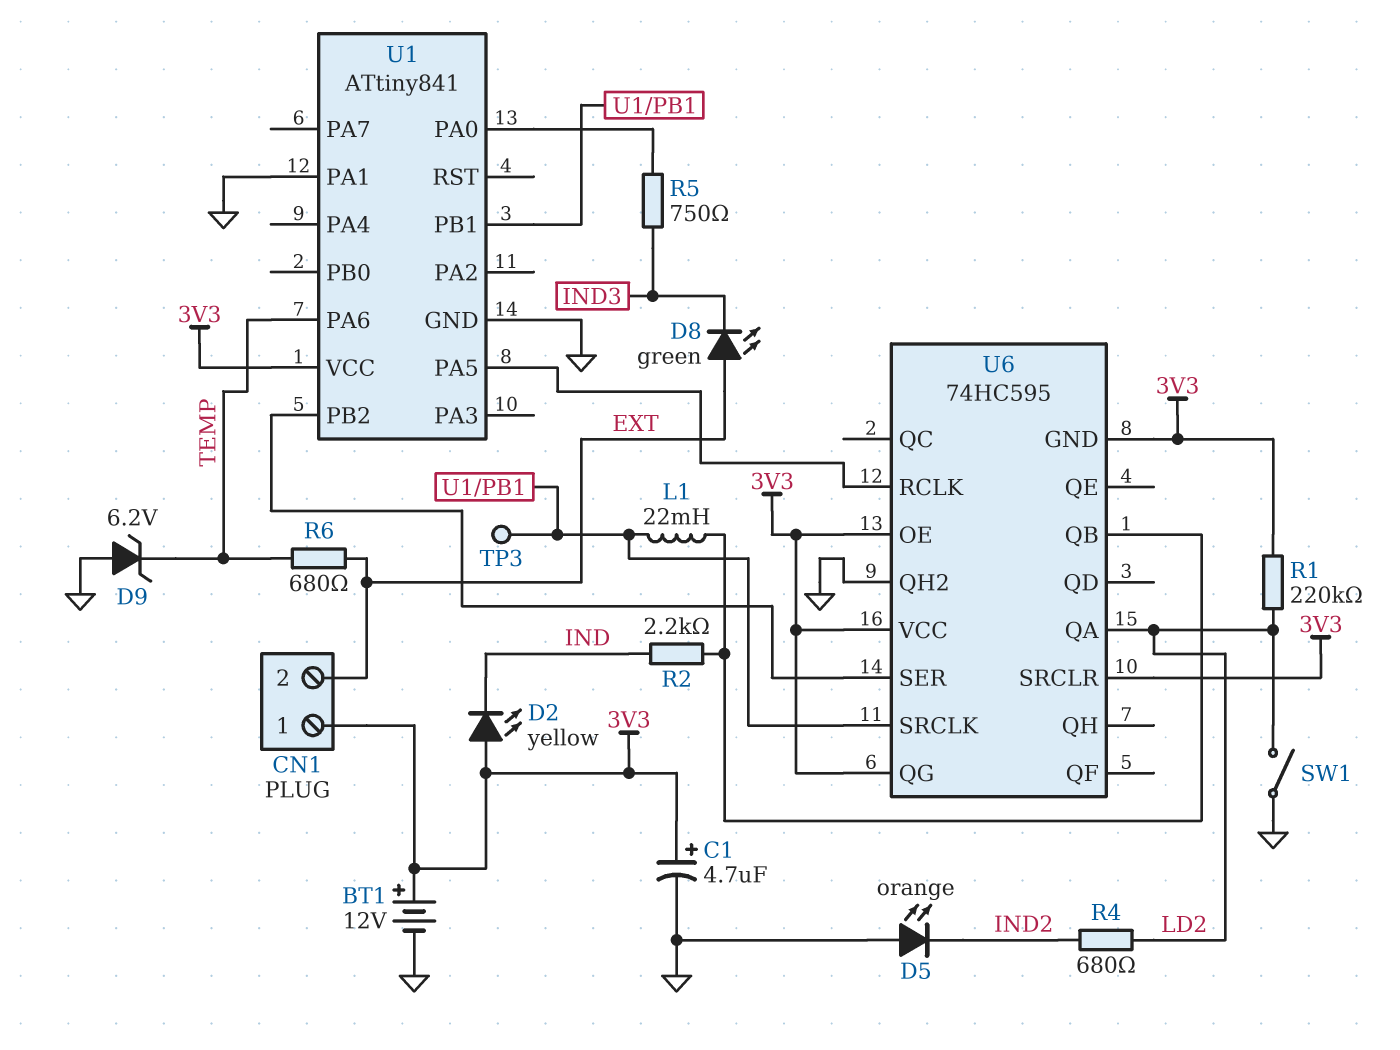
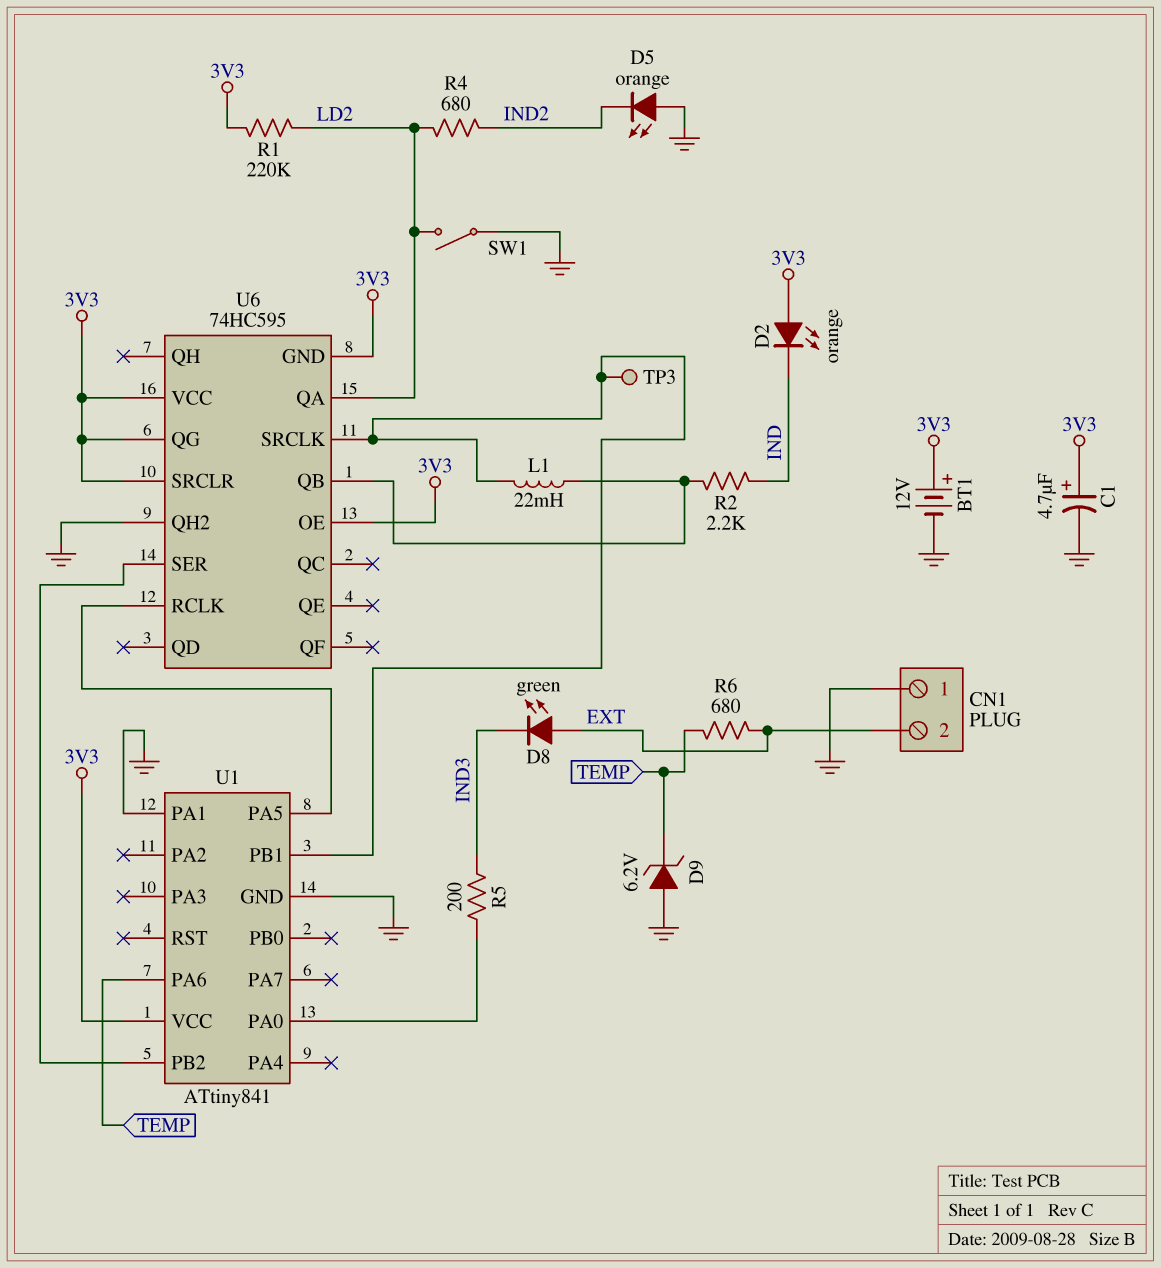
CN1 pin 1: 3V3 -> GND
D2: LED yellow (A 3V3, K IND) -> LED orange (A 3V3, K IND)
R5: 750 (IND3, U1/PA0) -> 200 (IND3, U1/PA0)

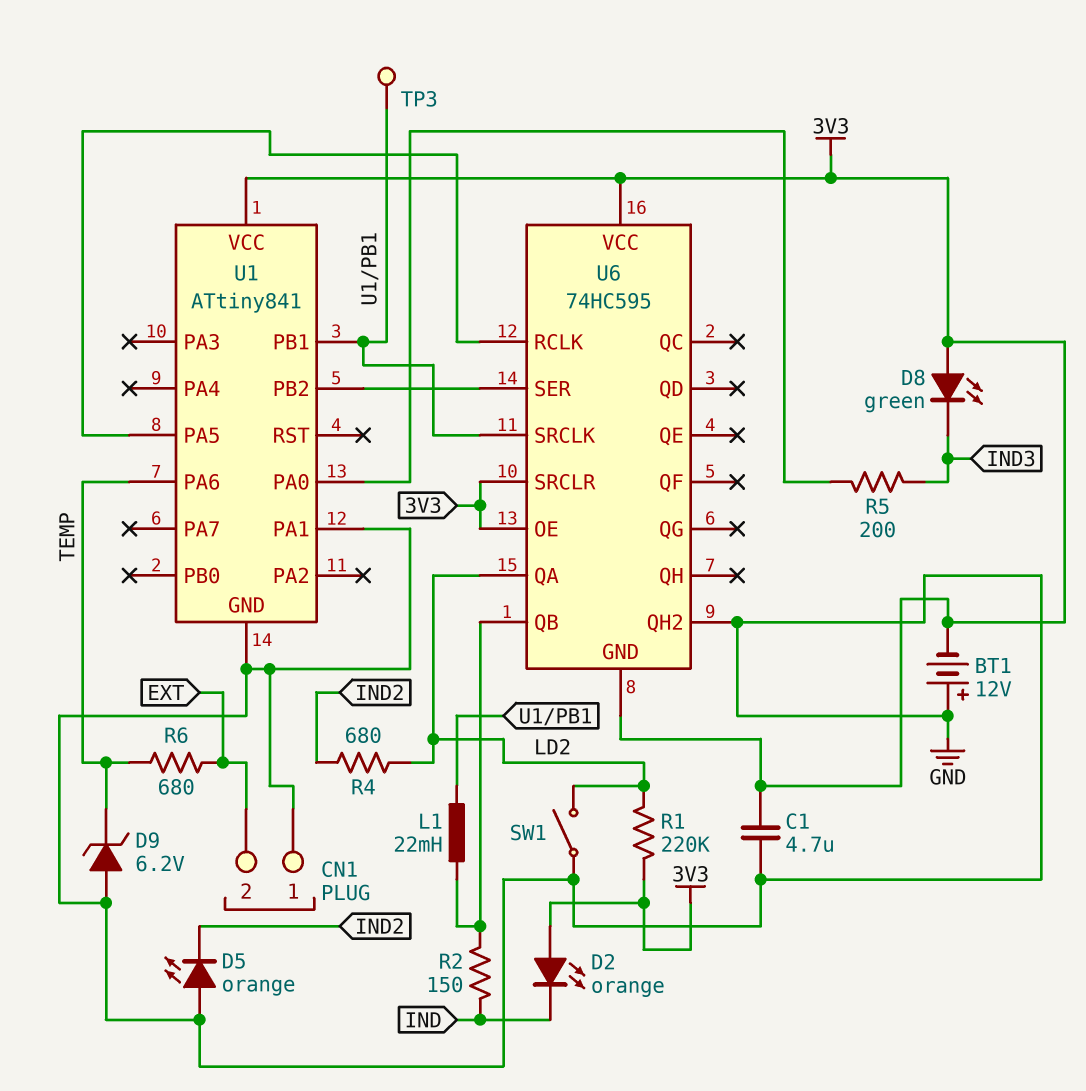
BT1: 12V (plus 3V3, minus GND) -> 12V (plus GND, minus 3V3)
C1: 4.7uF (plus 3V3, minus GND) -> 4.7uF (3V3, GND)
D8: LED green (A EXT, K IND3) -> LED green (A 3V3, K IND3)
R2: 2.2k (IND, U6/QB) -> 150 (IND, U6/QB)
U6 pin QG: 3V3 -> none

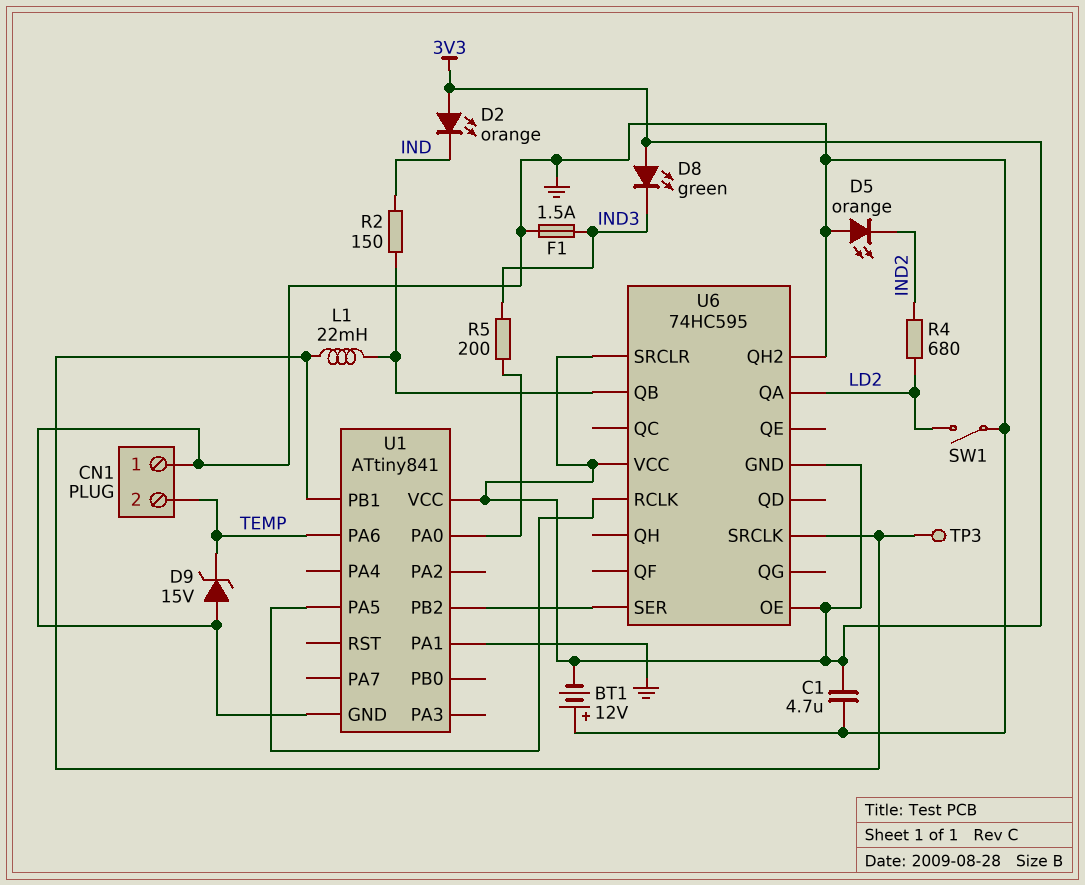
CN1 pin 2: EXT -> TEMP
D9: zener 6.2V (A GND, K TEMP) -> zener 15V (A GND, K TEMP)
F1: none -> 1.5A (GND, IND3)
R1: 220k (3V3, LD2) -> none
R6: 680 (EXT, TEMP) -> none

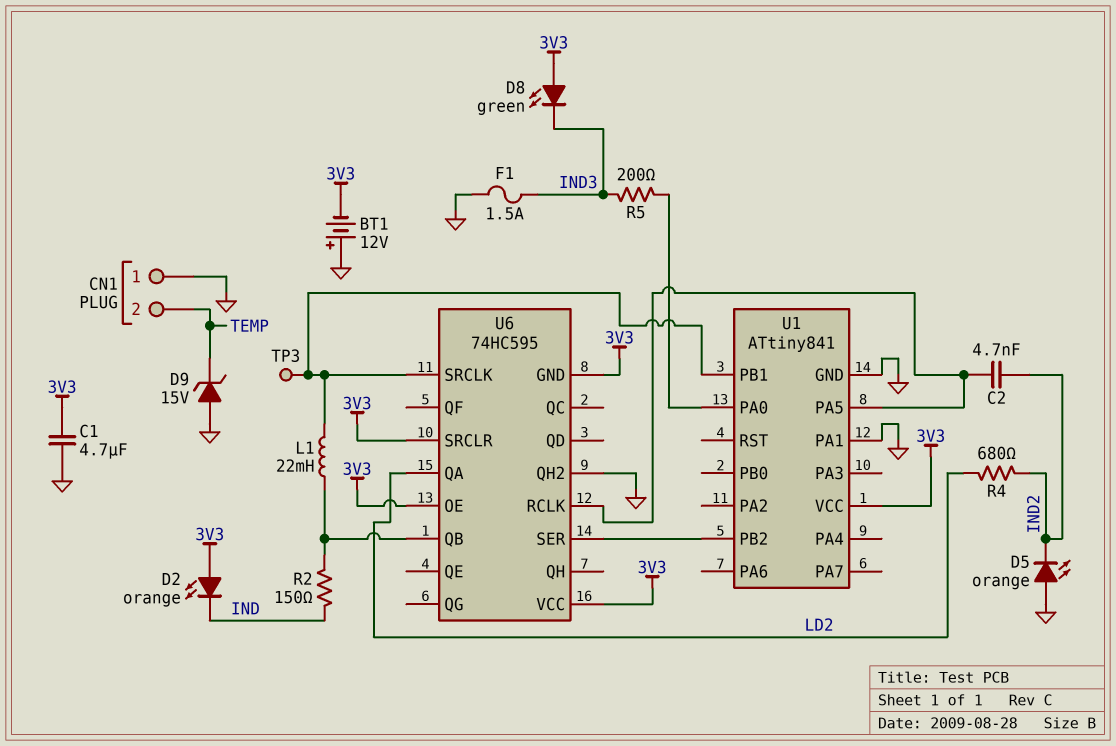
C2: none -> 4.7nF (IND2, U1/PA5)
SW1: switch (GND, LD2) -> none
U1 pin PA6: TEMP -> none

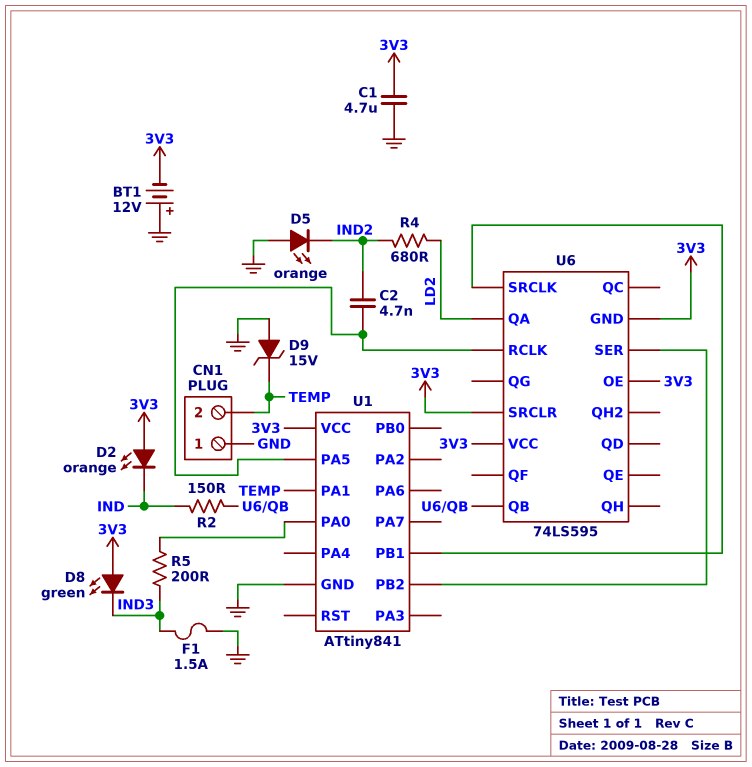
L1: 22mH (U1/PB1, U6/QB) -> none
TP3: test point (U1/PB1) -> none
U1 pin PA1: GND -> TEMP
U6: 74HC595 -> 74LS595
U6 pin QH2: GND -> none

